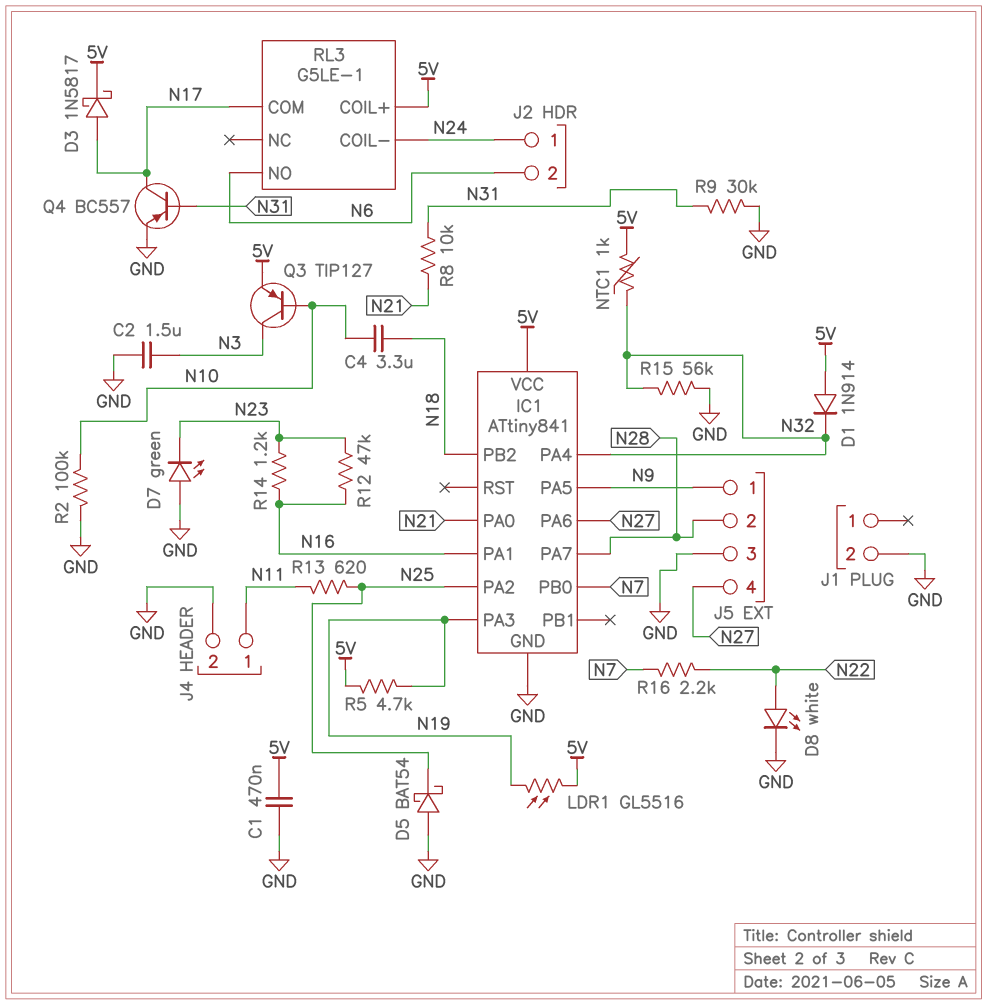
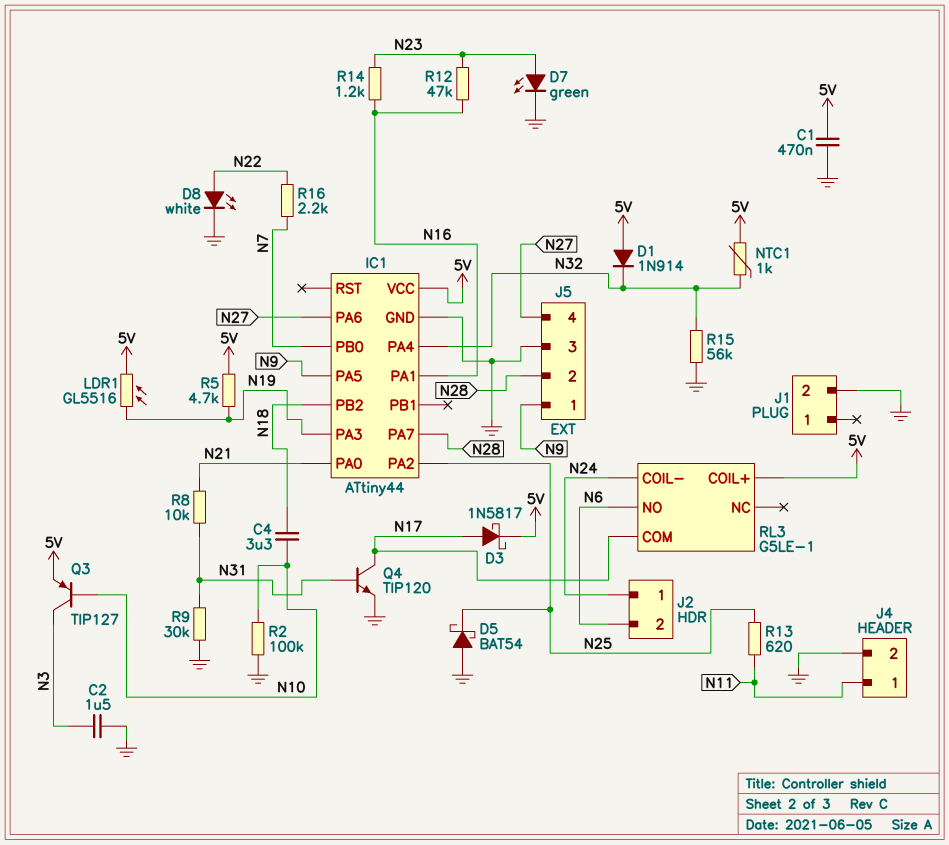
D7: LED green (A GND, K N23) -> LED green (A N23, K GND)
IC1: ATtiny841 -> ATtiny44
Q4: PNP BC557 (B N31, C N17, E GND) -> NPN TIP120 (B N31, C N17, E GND)

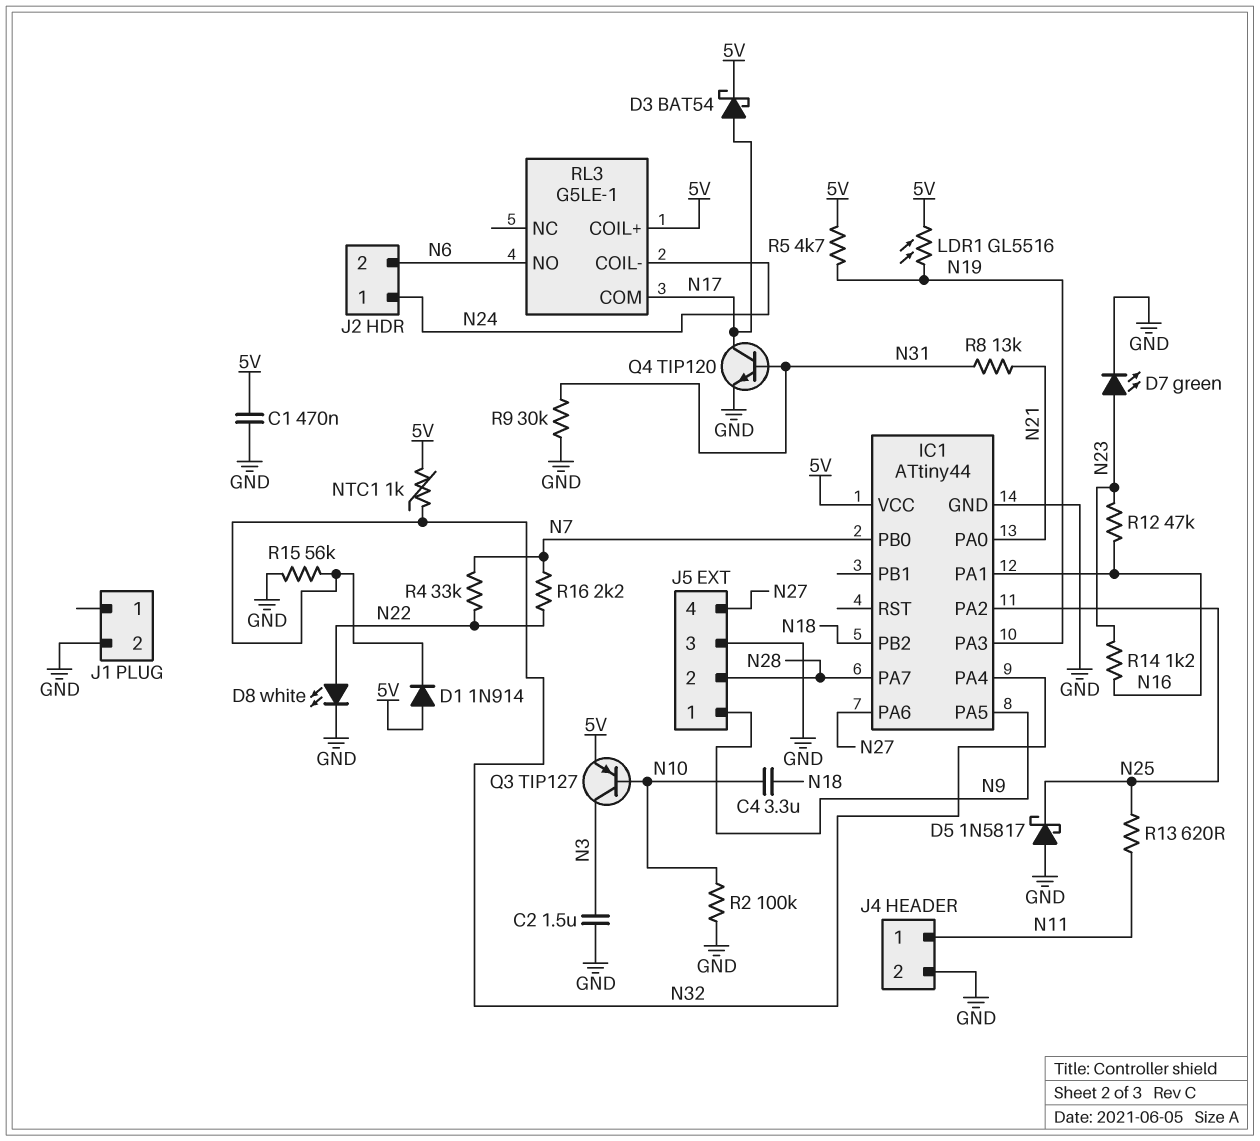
D3: schottky 1N5817 (A N17, K 5V) -> schottky BAT54 (A N17, K 5V)
D5: schottky BAT54 (A GND, K N25) -> schottky 1N5817 (A GND, K N25)
R4: none -> 33k (N7, N22)
R8: 10k (N21, N31) -> 13k (N21, N31)

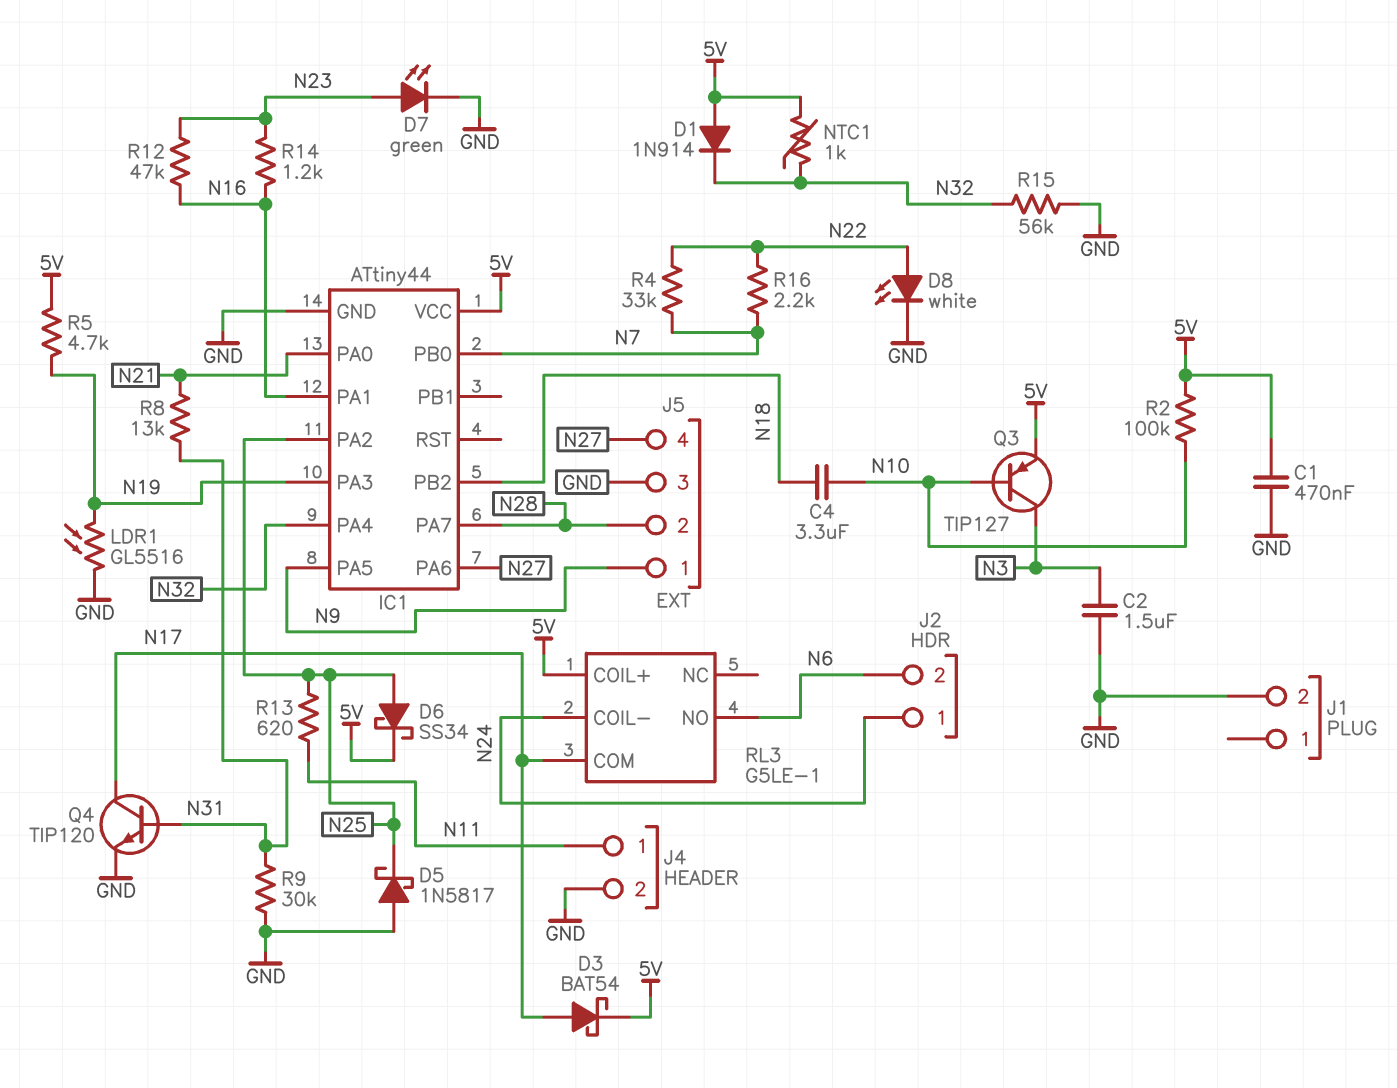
D6: none -> schottky SS34 (A N25, K 5V)
LDR1: GL5516 (5V, N19) -> GL5516 (GND, N19)
R2: 100k (GND, N10) -> 100k (5V, N10)

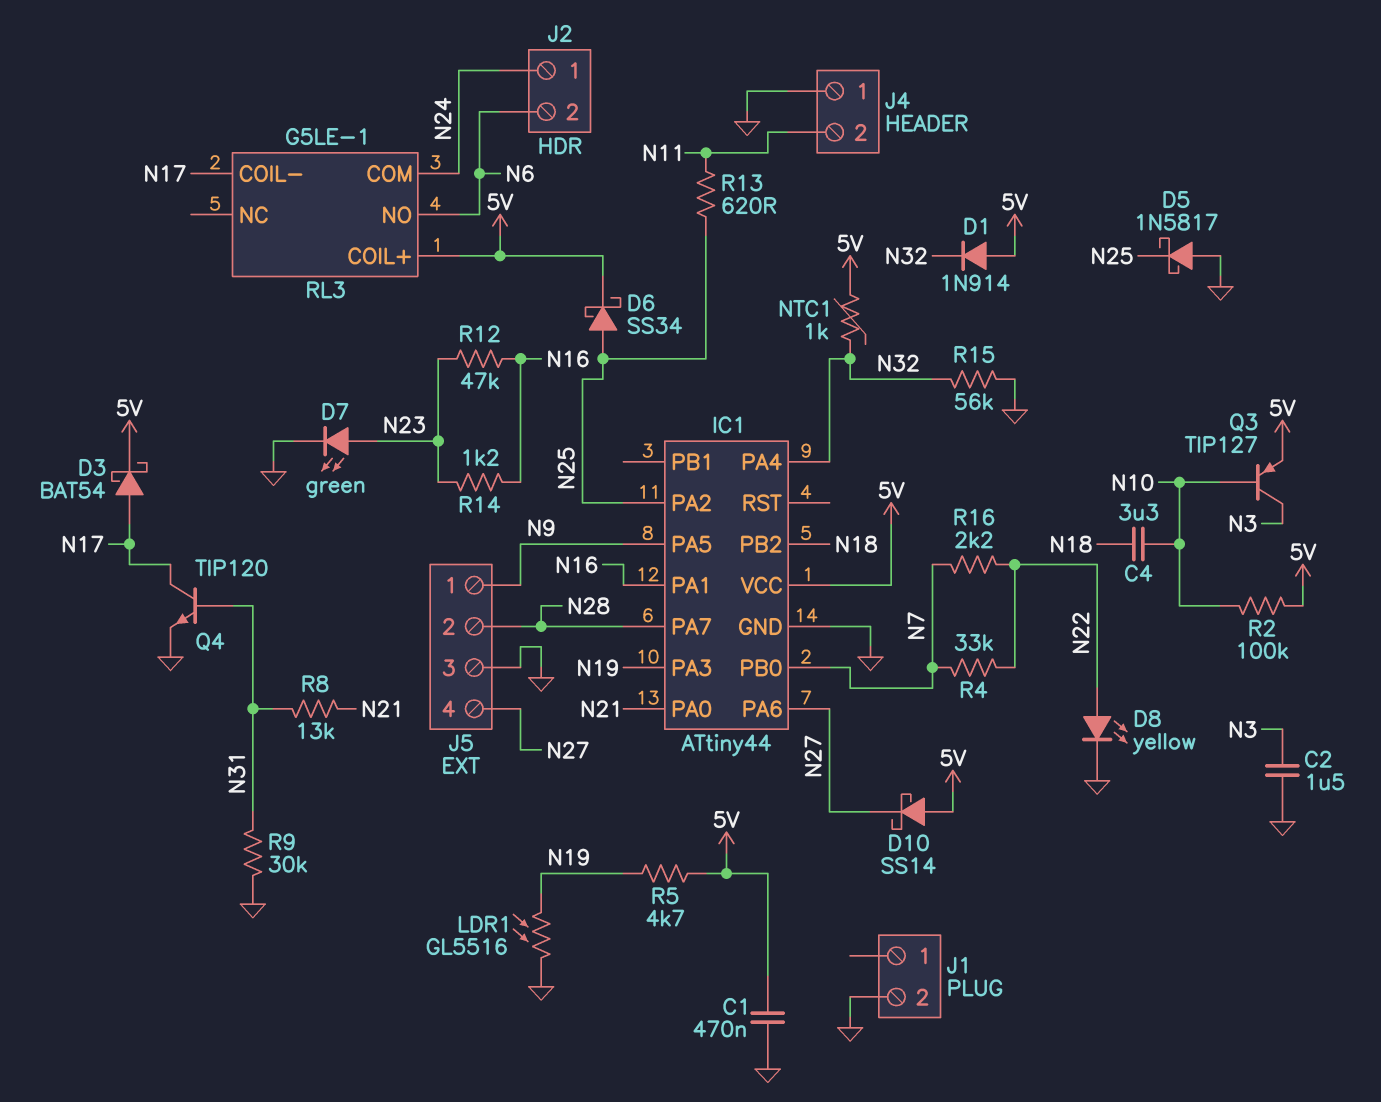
D8: LED white (A N22, K GND) -> LED yellow (A N22, K GND)
D10: none -> schottky SS14 (A 5V, K N27)
J4 pin 1: N11 -> GND
J4 pin 2: GND -> N11
RL3 pin COIL-: N24 -> N17
RL3 pin COM: N17 -> N24

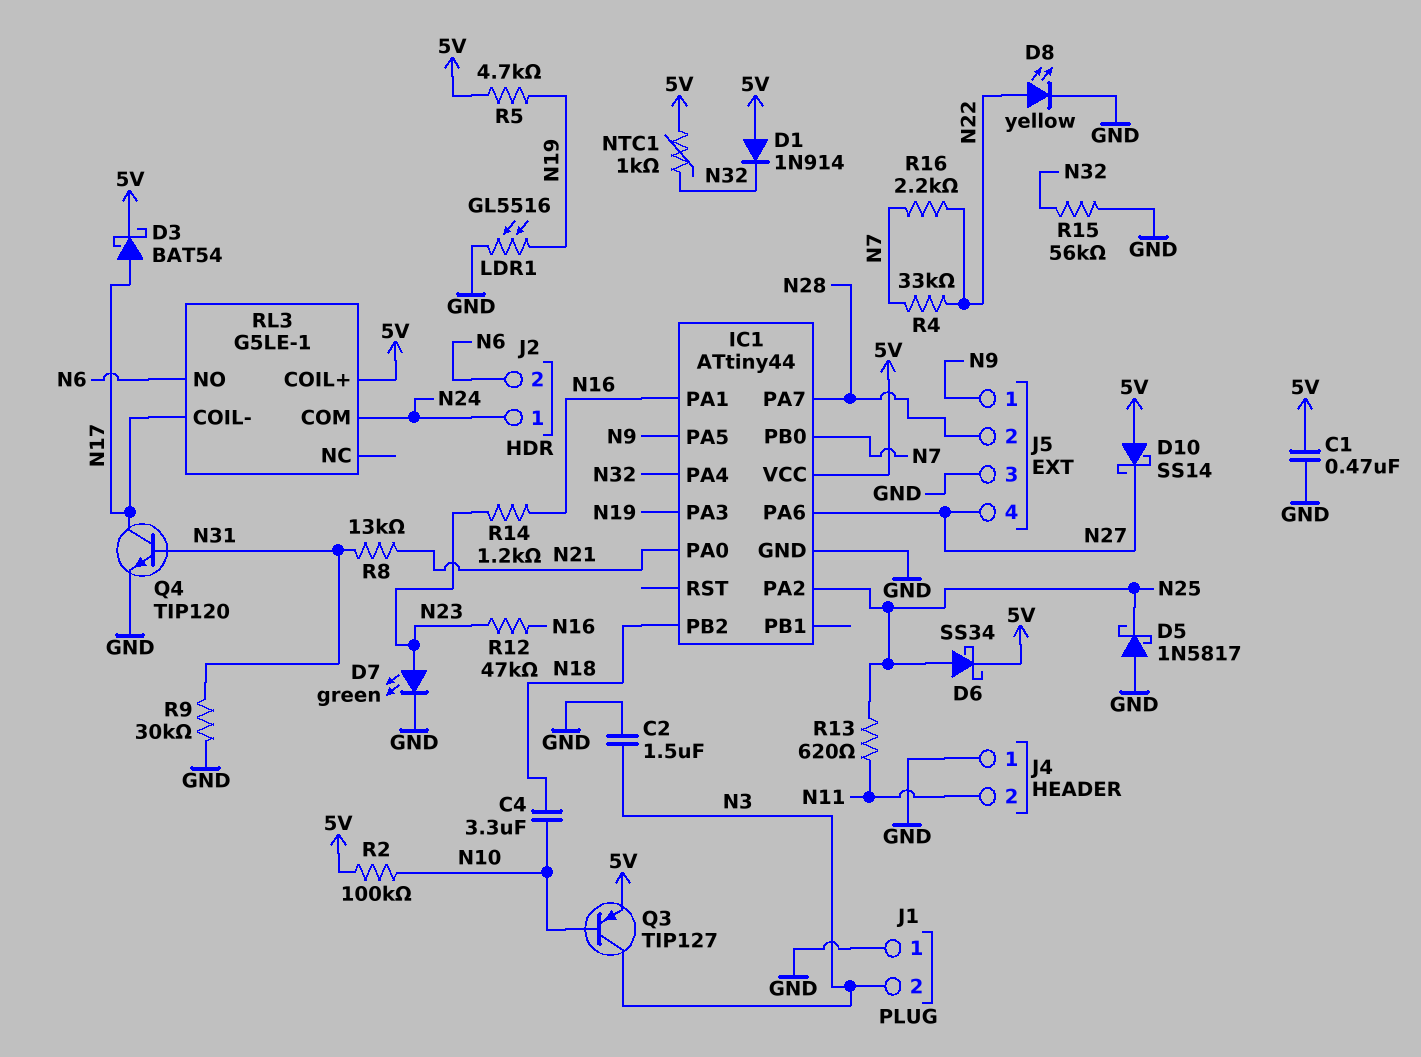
J1 pin 1: none -> GND
J1 pin 2: GND -> N3

